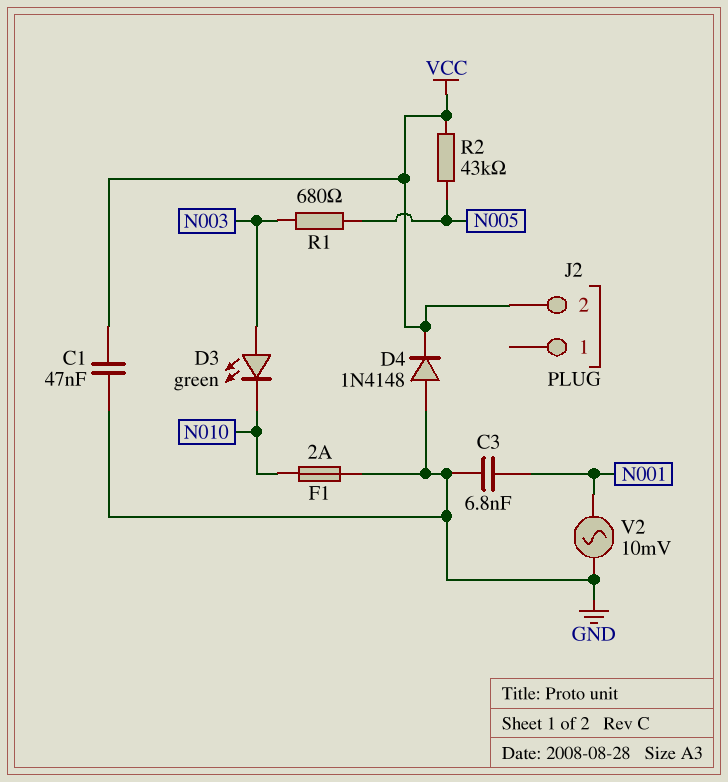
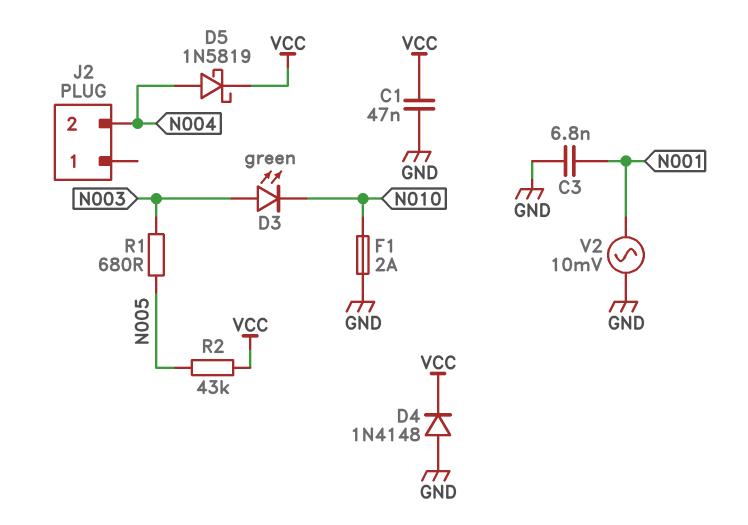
D5: none -> schottky 1N5819 (A N004, K VCC)
J2 pin 2: VCC -> N004

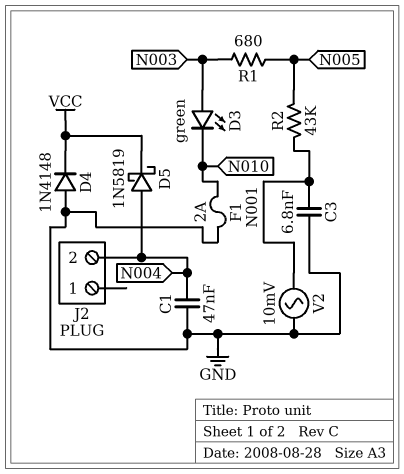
C1: 47nF (GND, VCC) -> 47nF (GND, N004)
R2: 43k (N005, VCC) -> 43k (N001, N005)

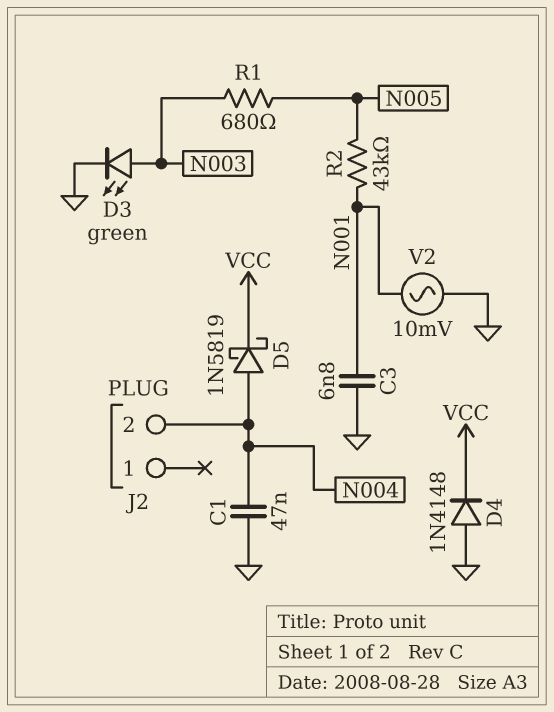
D3: LED green (A N003, K N010) -> LED green (A N003, K GND)
F1: 2A (GND, N010) -> none

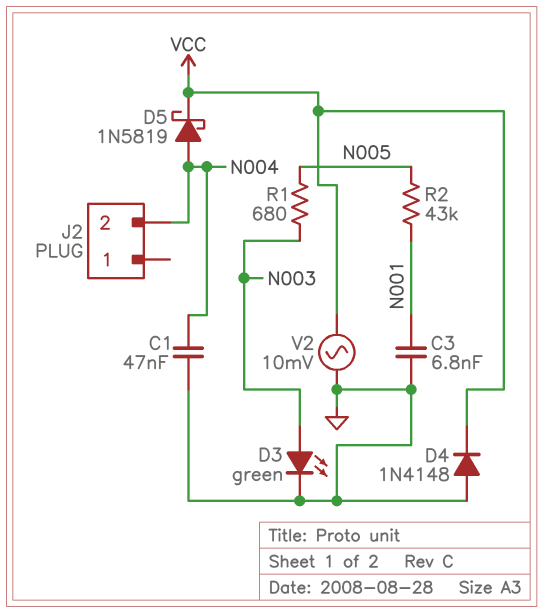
V2: AC 10mV (GND, N001) -> AC 10mV (GND, VCC)

